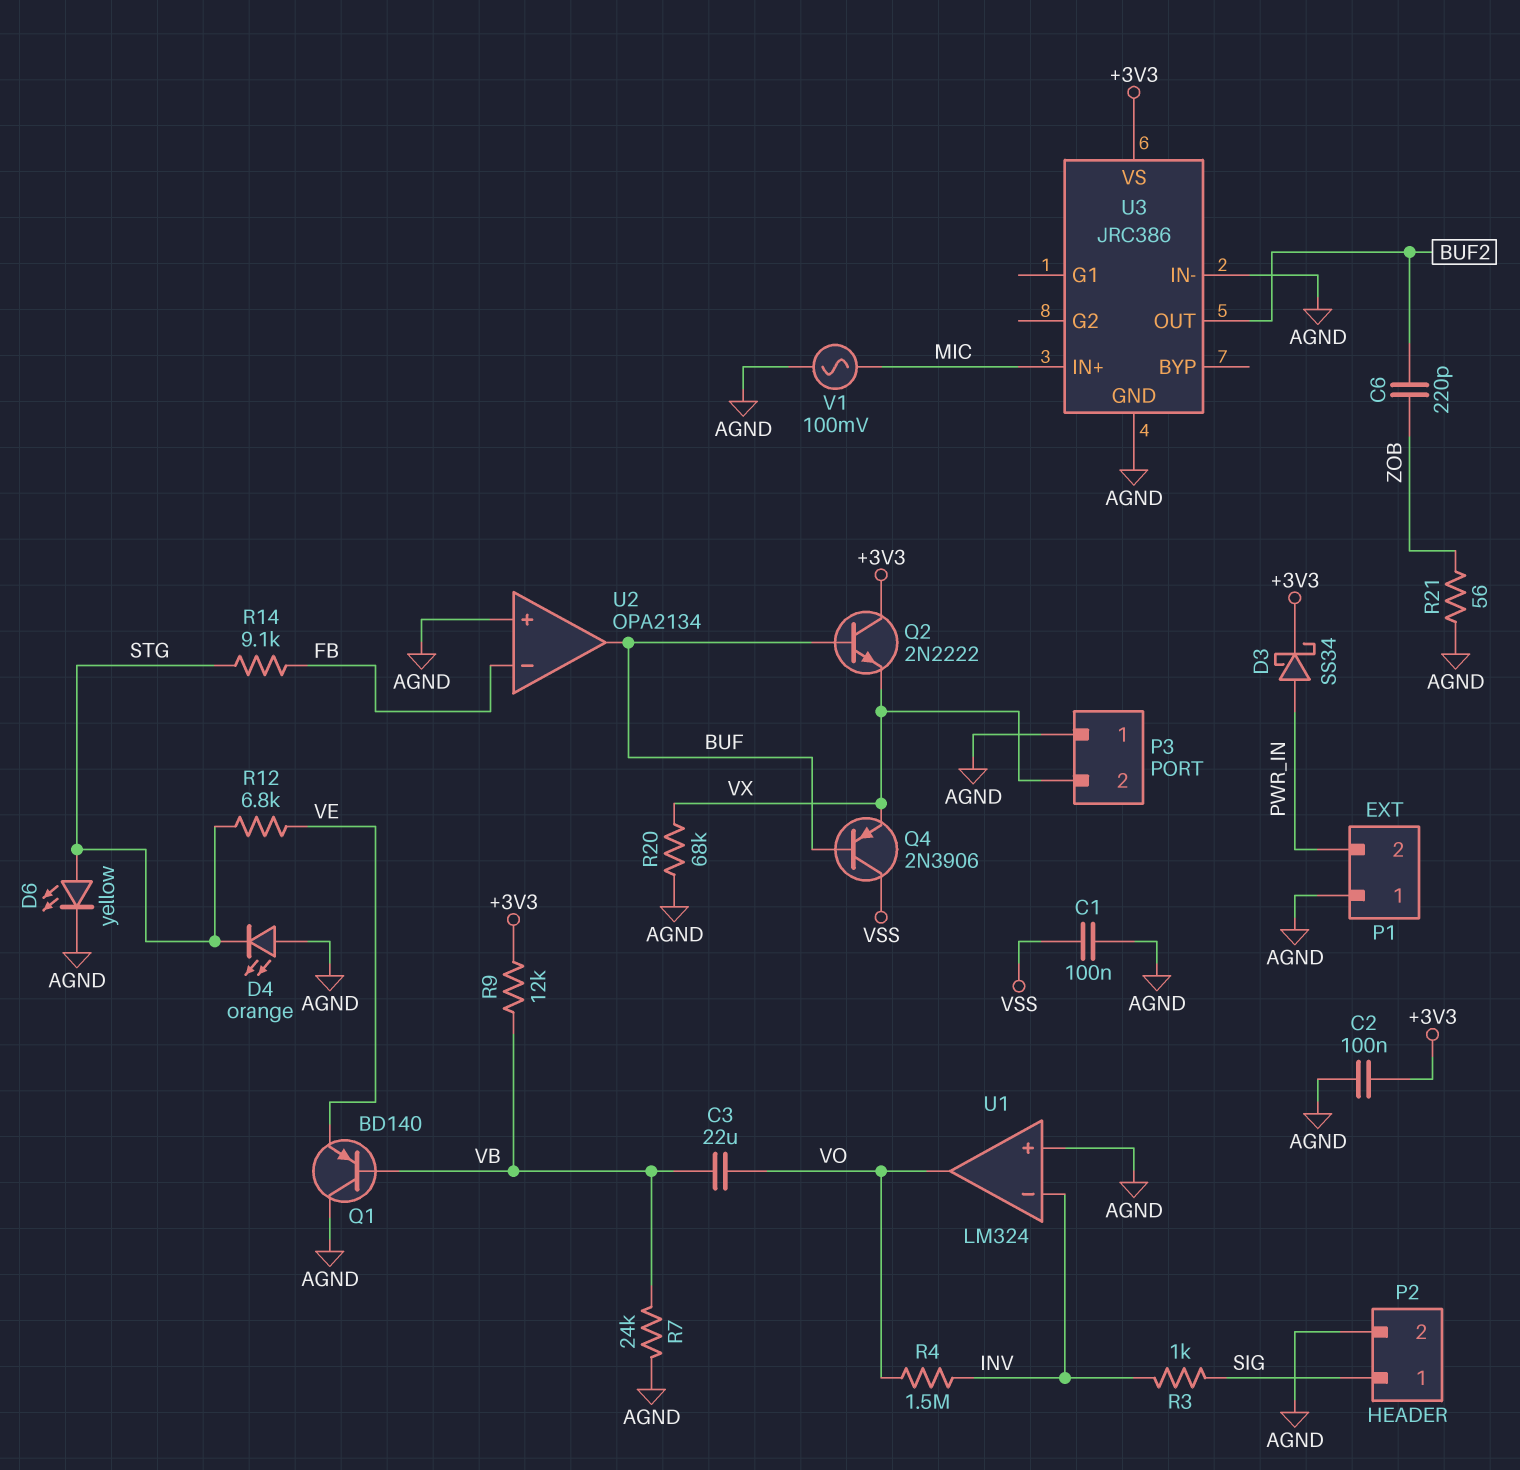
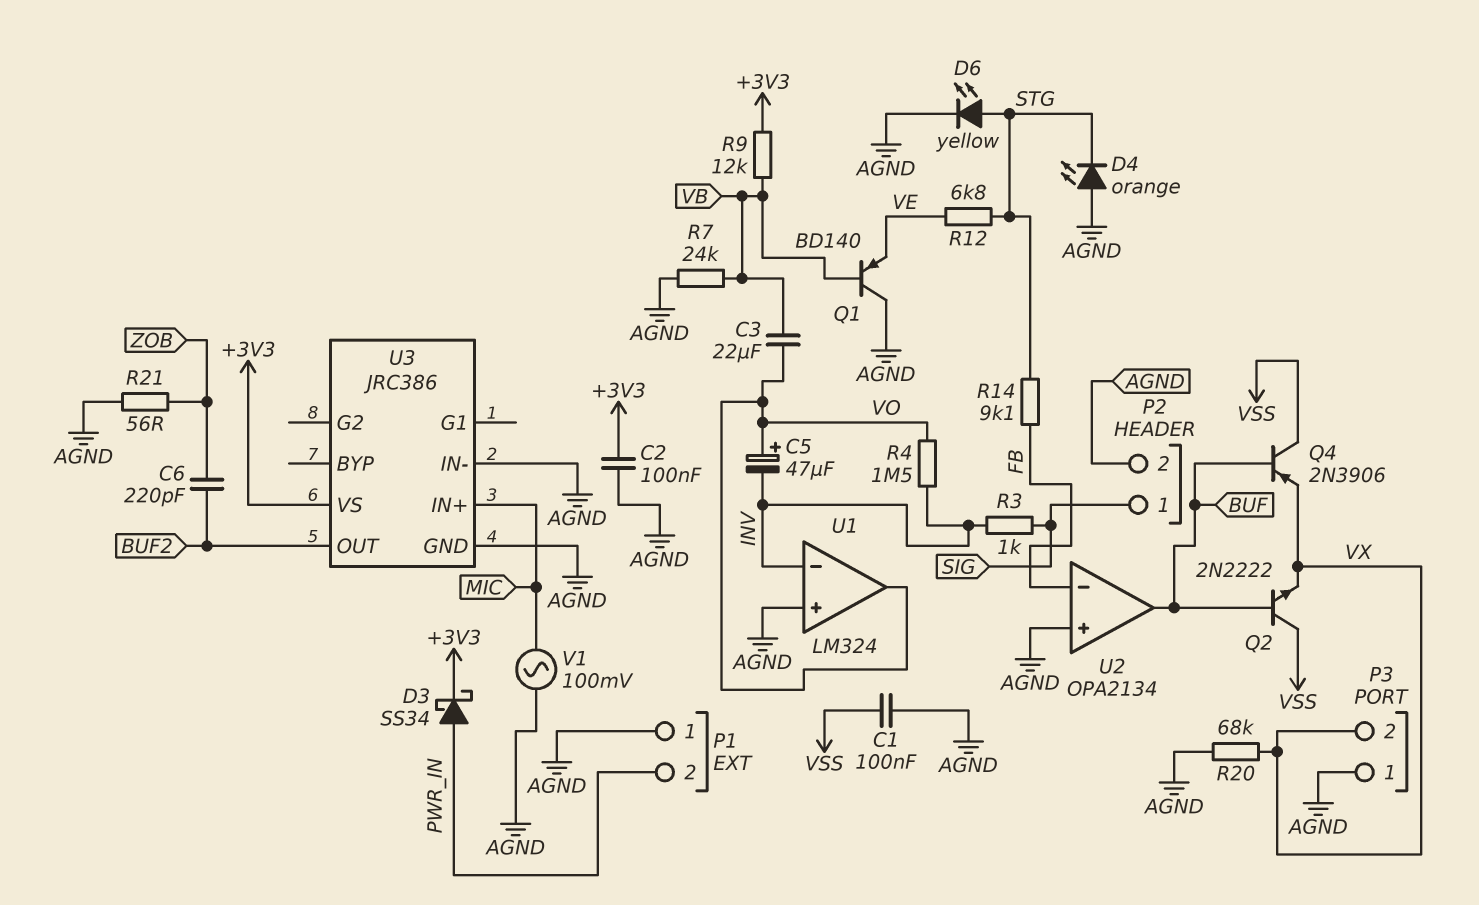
C5: none -> 47uF (plus VO, minus INV)
Q2: NPN 2N2222 (B BUF, C +3V3, E VX) -> NPN 2N2222 (B BUF, C VSS, E VX)

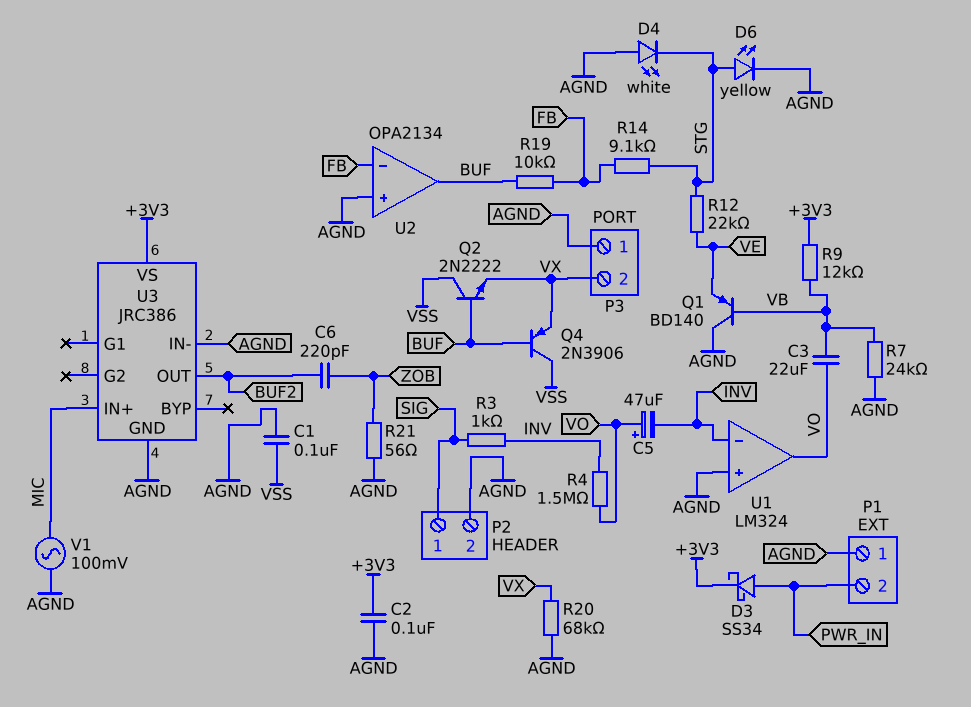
D4: LED orange (A AGND, K STG) -> LED white (A AGND, K STG)
R12: 6.8k (STG, VE) -> 22k (STG, VE)
R19: none -> 10k (BUF, FB)

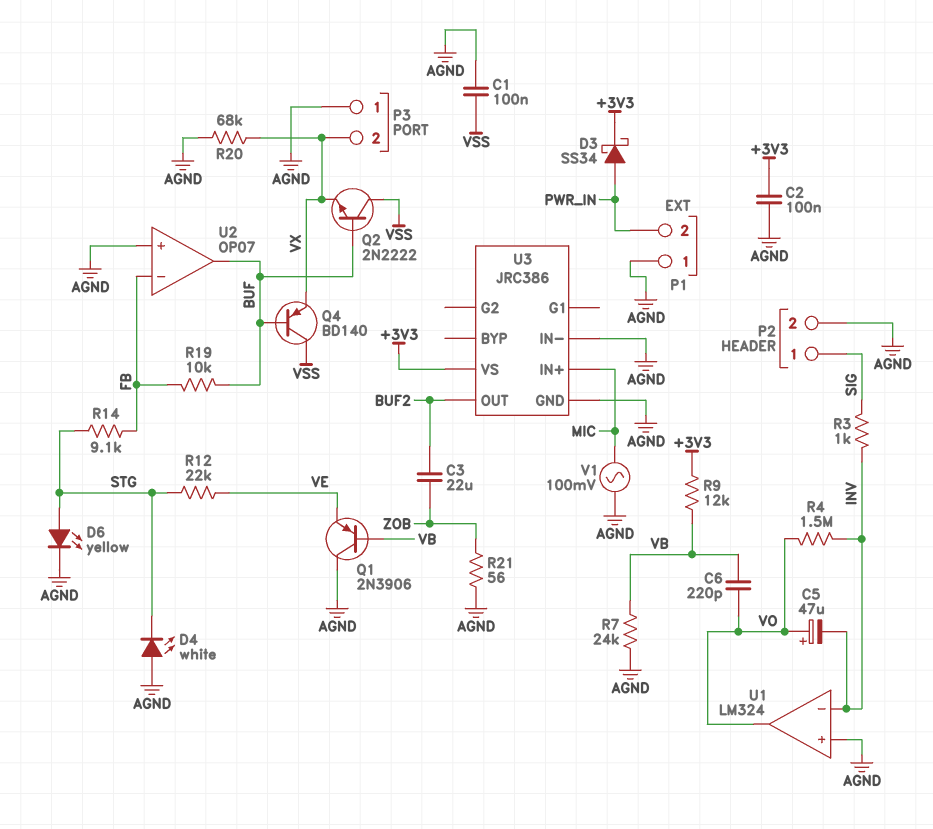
C3: 22uF (VB, VO) -> 22uF (BUF2, ZOB)
C6: 220pF (BUF2, ZOB) -> 220pF (VB, VO)
Q1: PNP BD140 (B VB, C AGND, E VE) -> PNP 2N3906 (B VB, C AGND, E VE)
Q4: PNP 2N3906 (B BUF, C VSS, E VX) -> PNP BD140 (B BUF, C VSS, E VX)
U2: OPA2134 -> OP07

